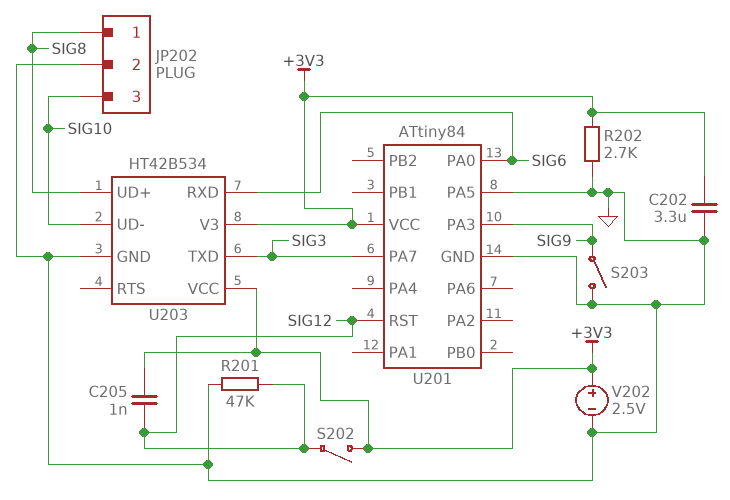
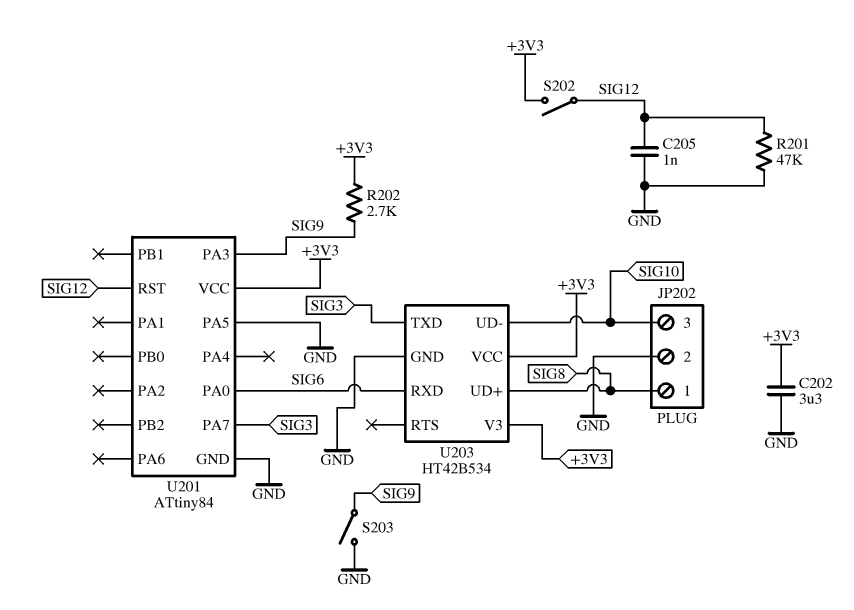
C205: 1nF (+3V3, SIG12) -> 1nF (GND, SIG12)
R202: 2.7k (+3V3, GND) -> 2.7k (+3V3, SIG9)
V202: 2.5V (plus +3V3, minus GND) -> none

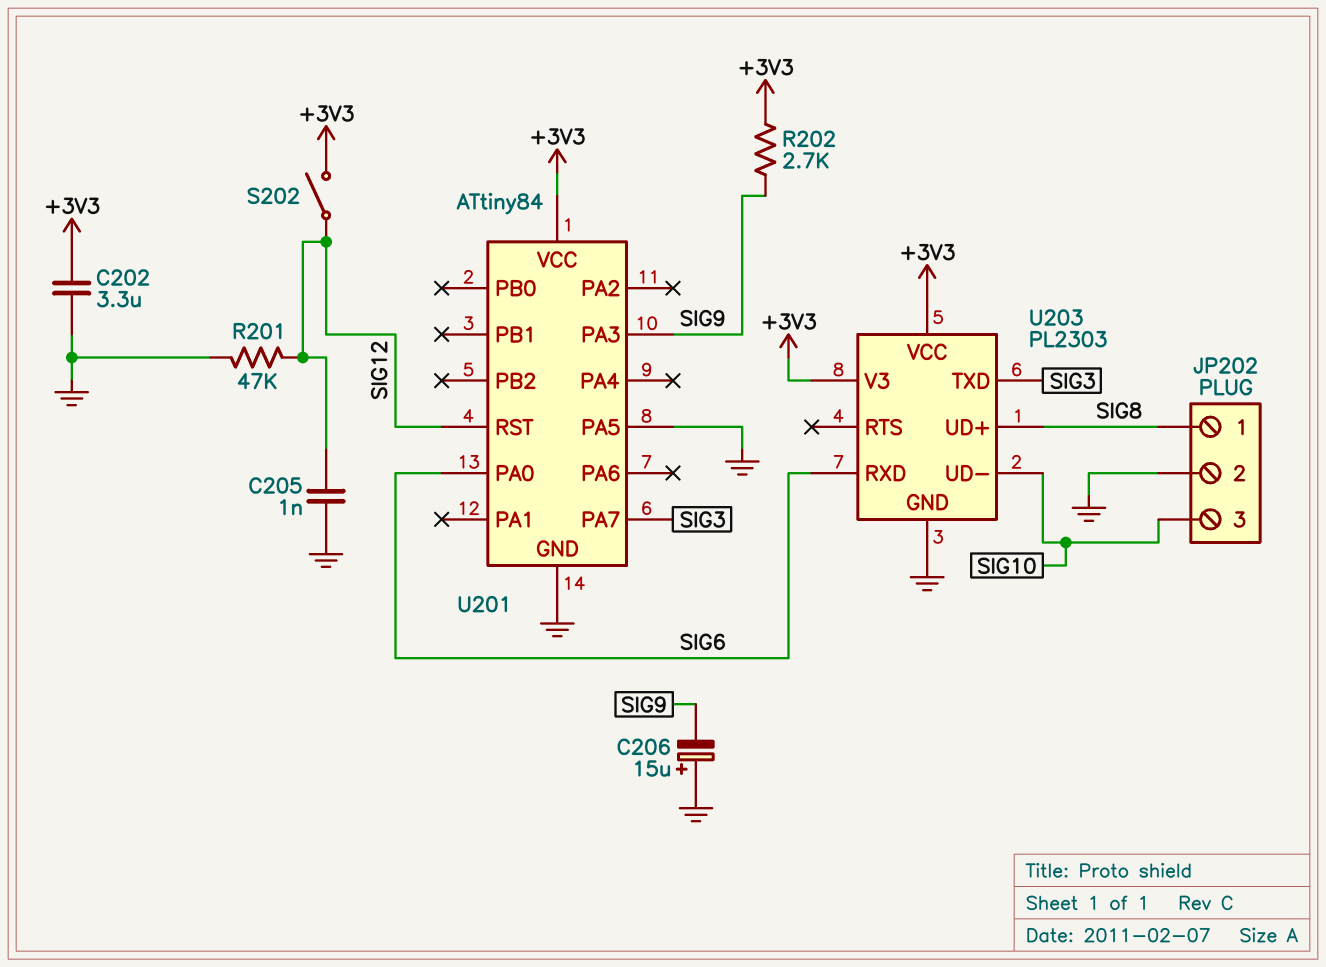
C206: none -> 15uF (plus GND, minus SIG9)
S203: switch (GND, SIG9) -> none
U203: HT42B534 -> PL2303

